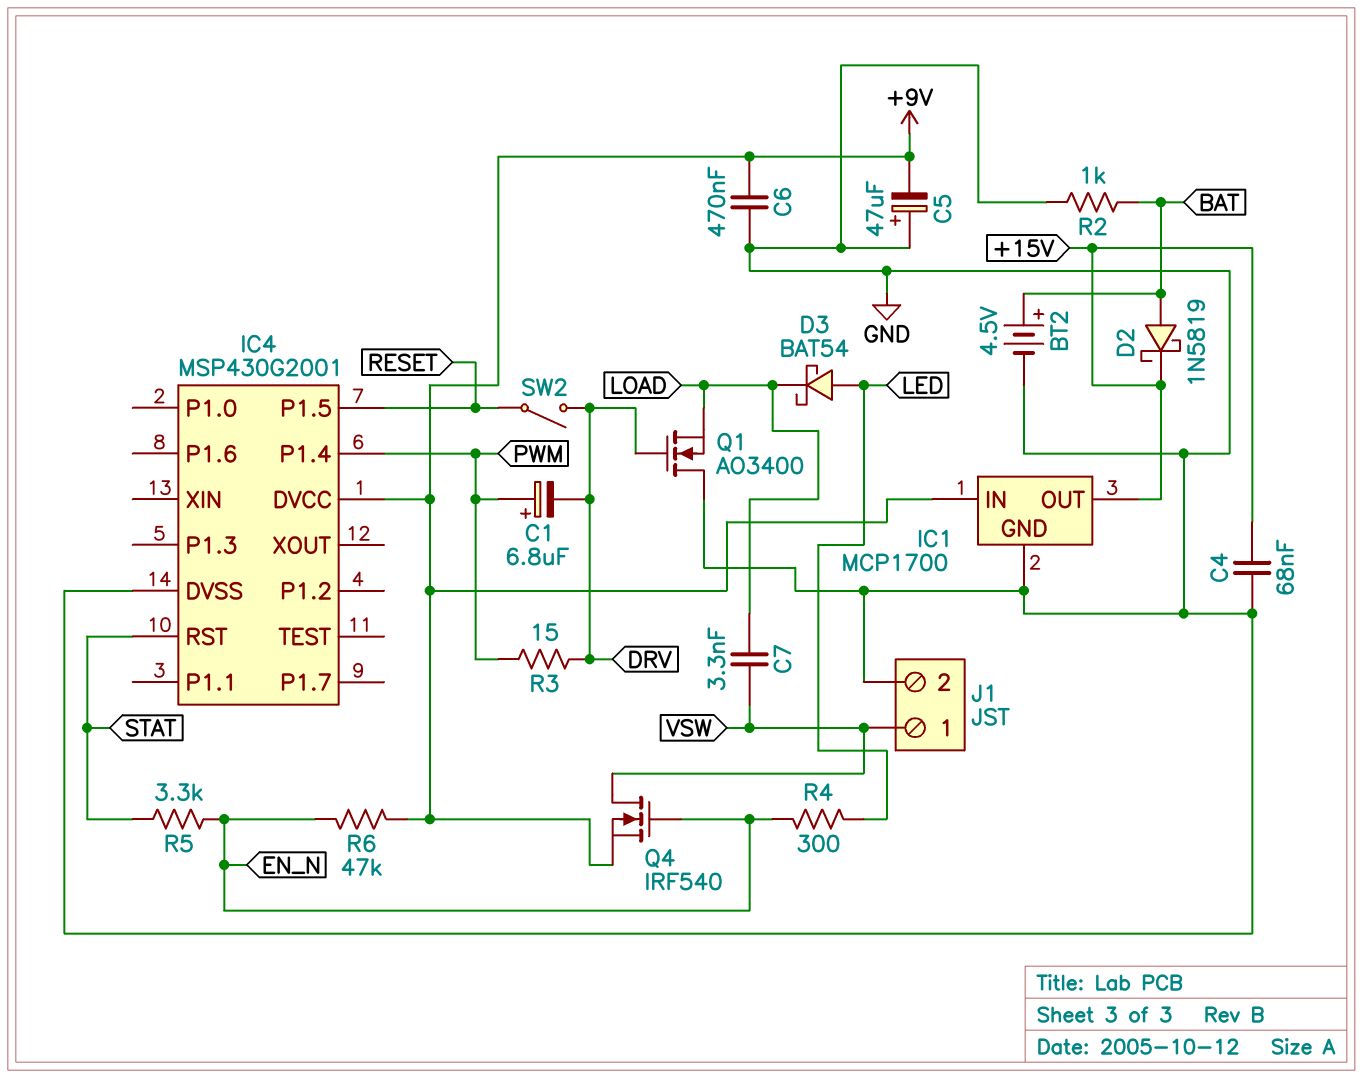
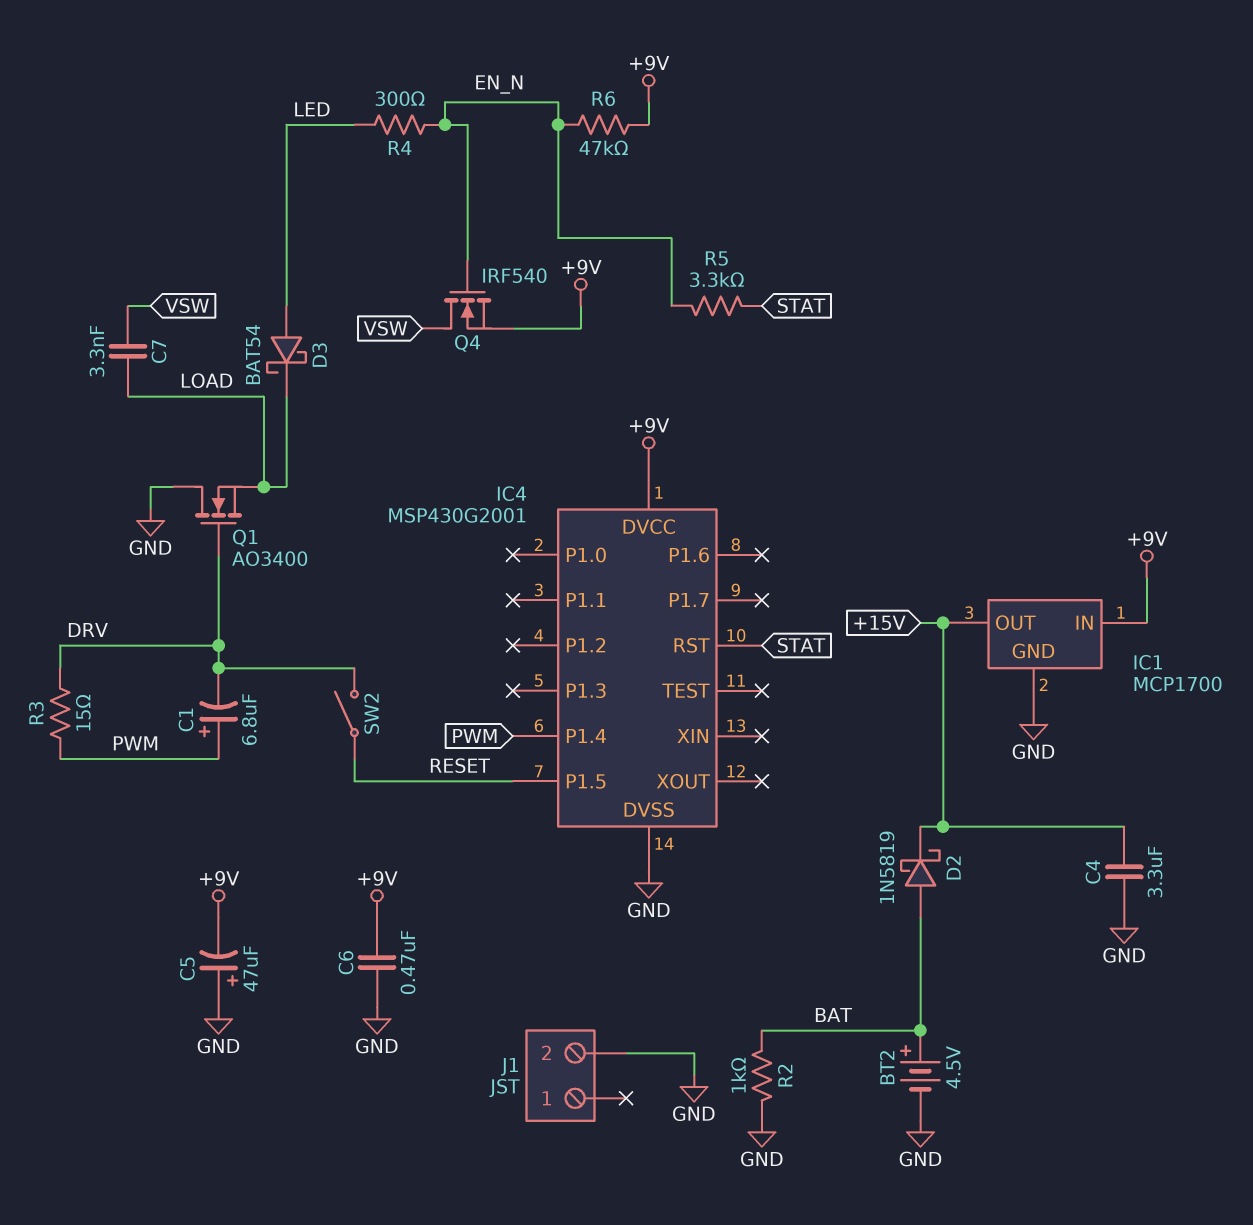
C4: 68nF (+15V, GND) -> 3.3uF (+15V, GND)
J1 pin 1: VSW -> none

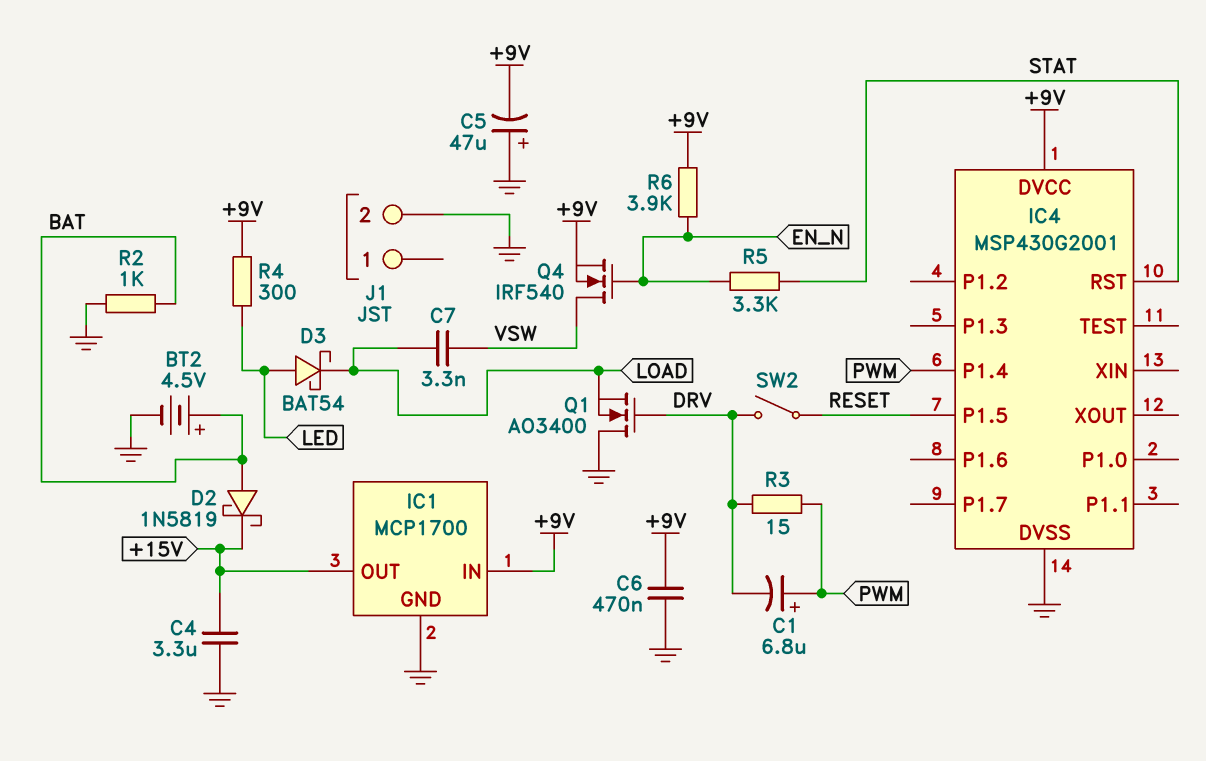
R4: 300 (EN_N, LED) -> 300 (+9V, LED)
R6: 47k (+9V, EN_N) -> 3.9k (+9V, EN_N)

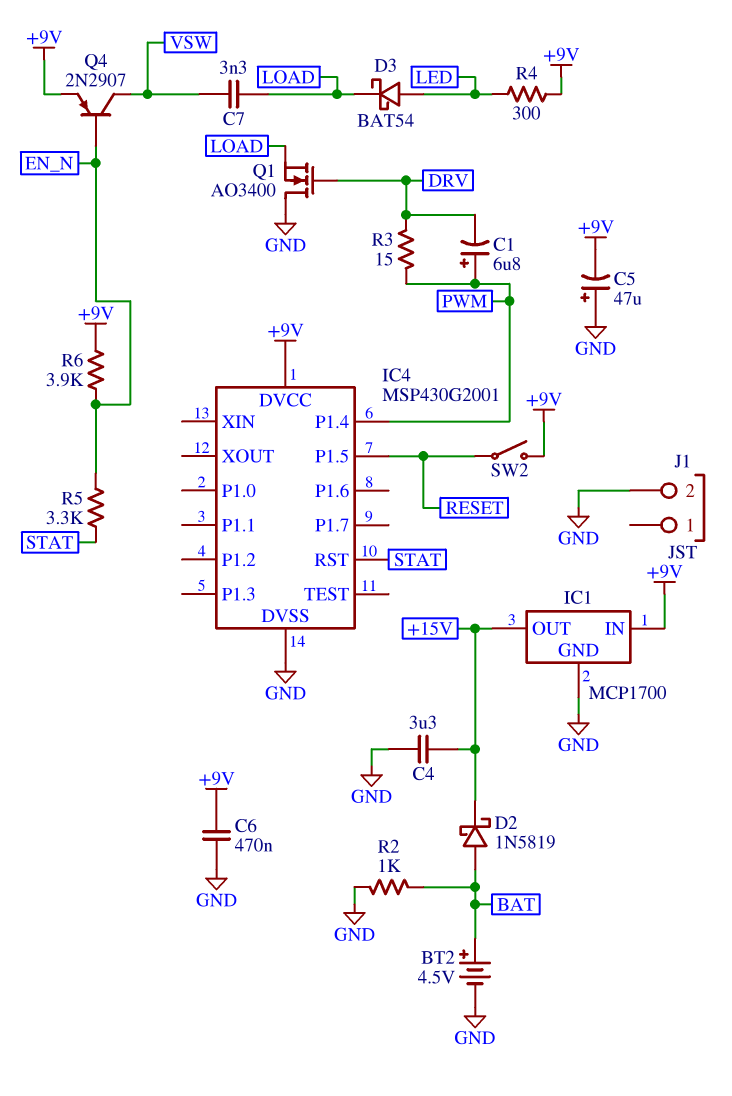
Q4: NMOS IRF540 (G EN_N, D VSW, S +9V) -> PNP 2N2907 (B EN_N, C VSW, E +9V)
SW2: switch (DRV, RESET) -> switch (+9V, RESET)

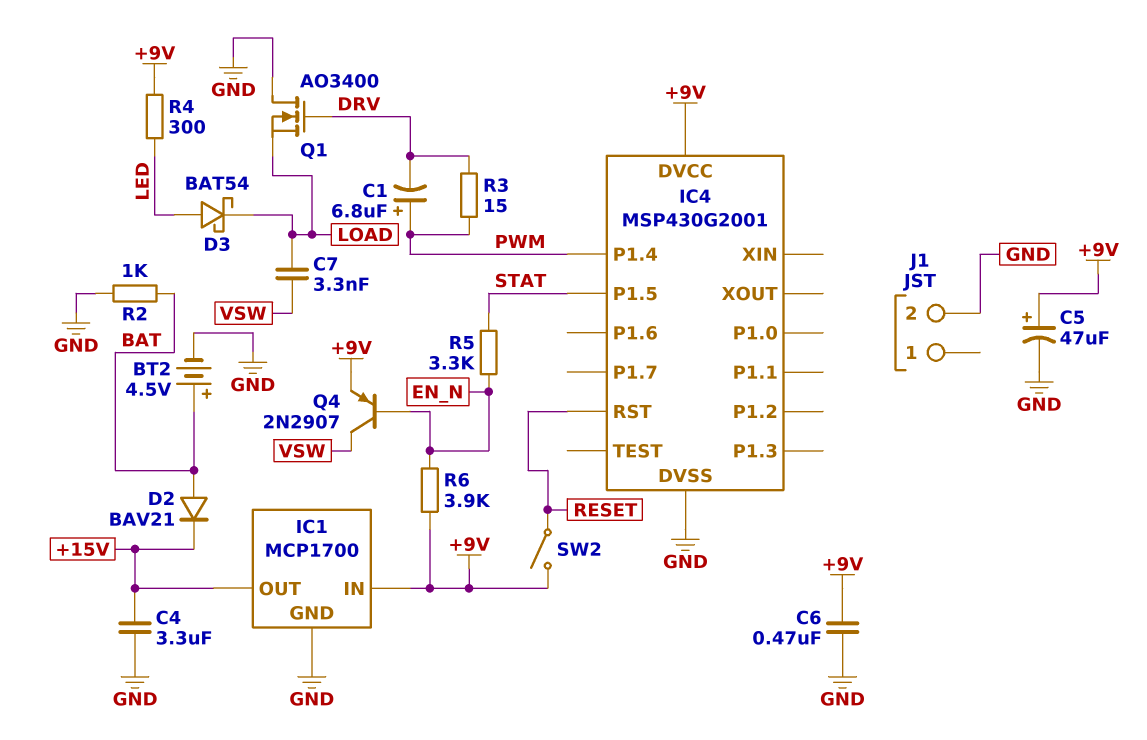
C5: 47uF (plus GND, minus +9V) -> 47uF (plus +9V, minus GND)
D2: schottky 1N5819 (A BAT, K +15V) -> diode BAV21 (A BAT, K +15V)
IC4 pin P1.5: RESET -> STAT
IC4 pin RST: STAT -> RESET

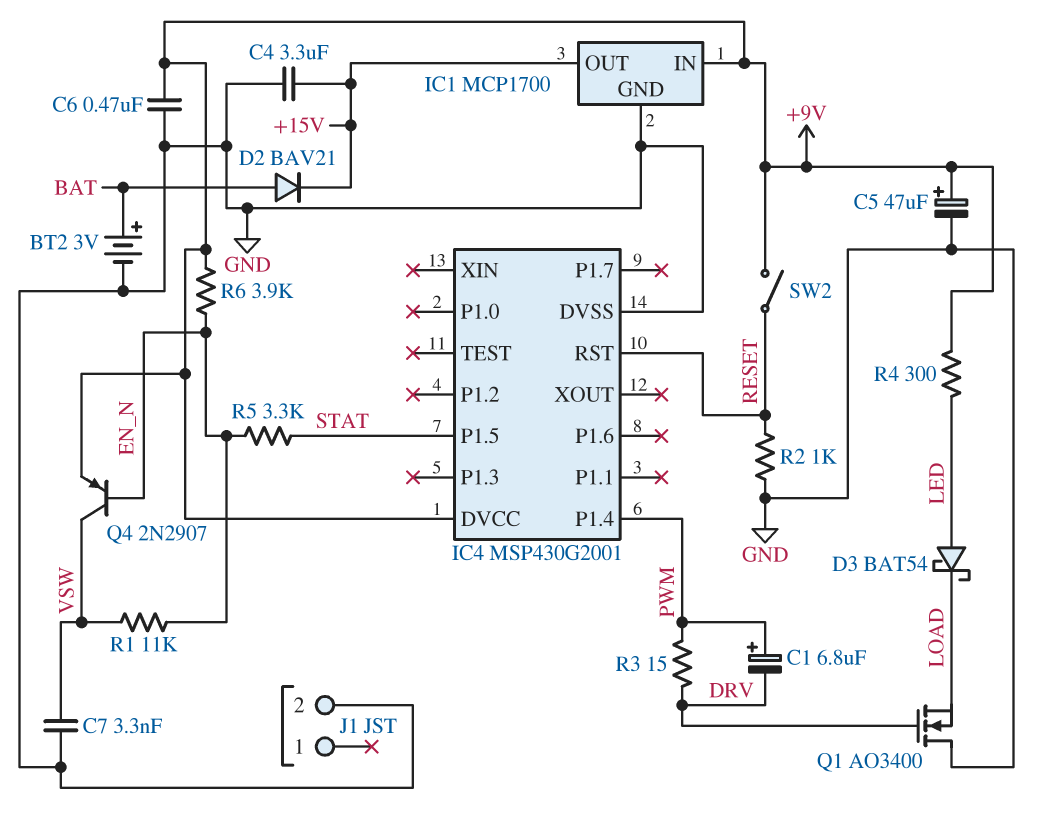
BT2: 4.5V (plus BAT, minus GND) -> 3V (plus BAT, minus GND)
C7: 3.3nF (LOAD, VSW) -> 3.3nF (GND, VSW)
R1: none -> 11k (EN_N, VSW)
R2: 1k (BAT, GND) -> 1k (GND, RESET)

